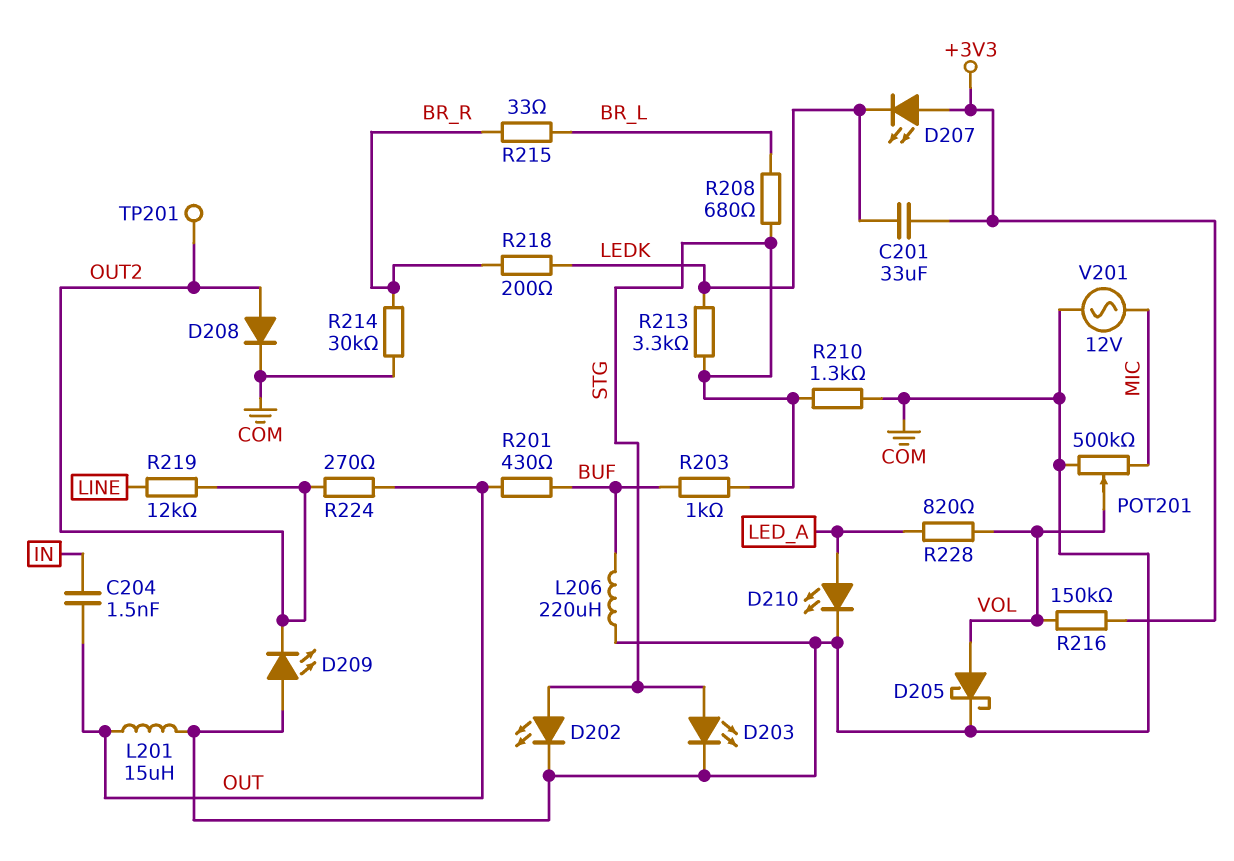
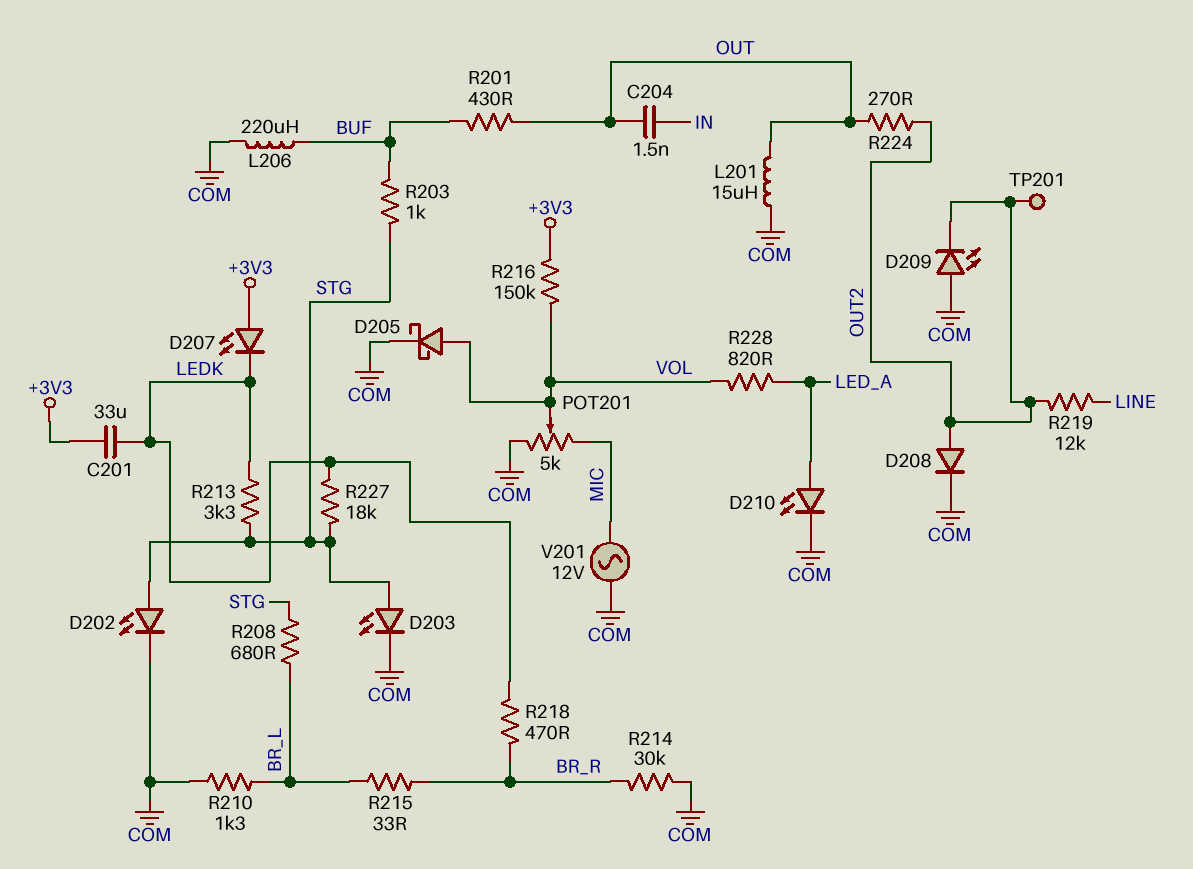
POT201: 500k (COM, MIC, wiper VOL) -> 5k (COM, MIC, wiper VOL)
R210: 1.3k (COM, STG) -> 1.3k (BR_L, COM)
R218: 200 (BR_R, LEDK) -> 470 (BR_R, LEDK)
R227: none -> 18k (LEDK, STG)

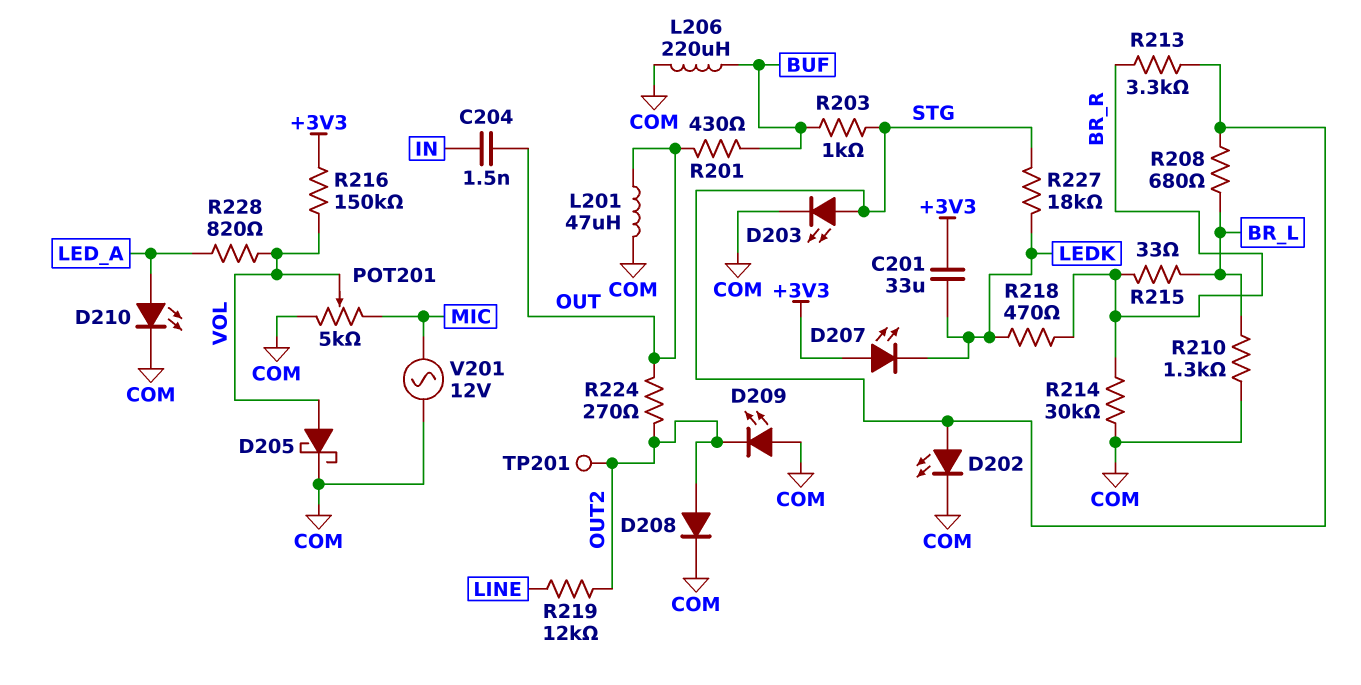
L201: 15uH (COM, OUT) -> 47uH (COM, OUT)
R213: 3.3k (LEDK, STG) -> 3.3k (BR_R, STG)

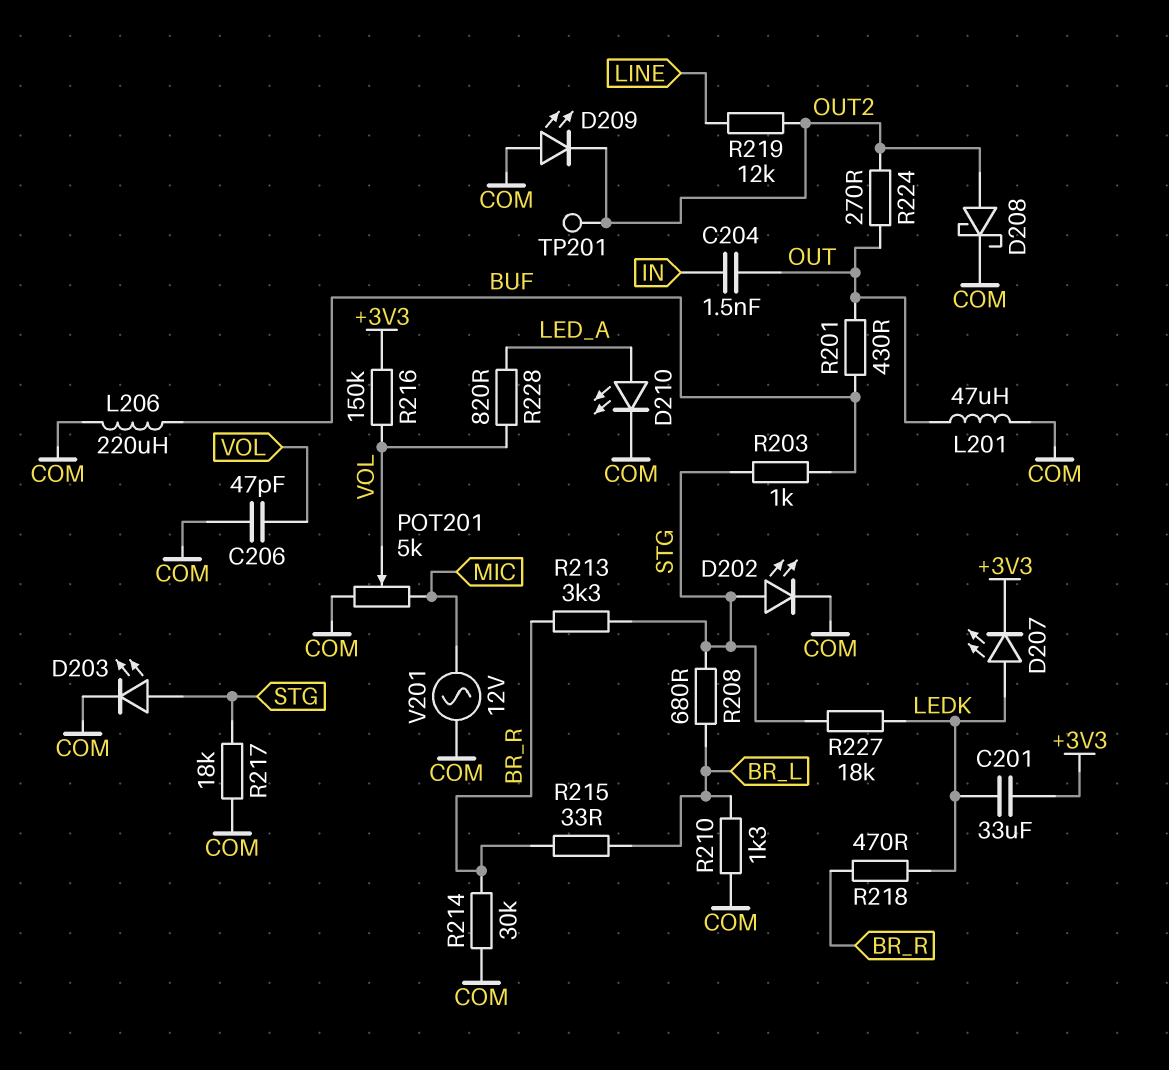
C206: none -> 47pF (COM, VOL)
D205: schottky (A VOL, K COM) -> none
D207: LED (A +3V3, K LEDK) -> LED (A LEDK, K +3V3)
D208: diode (A OUT2, K COM) -> schottky (A OUT2, K COM)
R217: none -> 18k (COM, STG)

